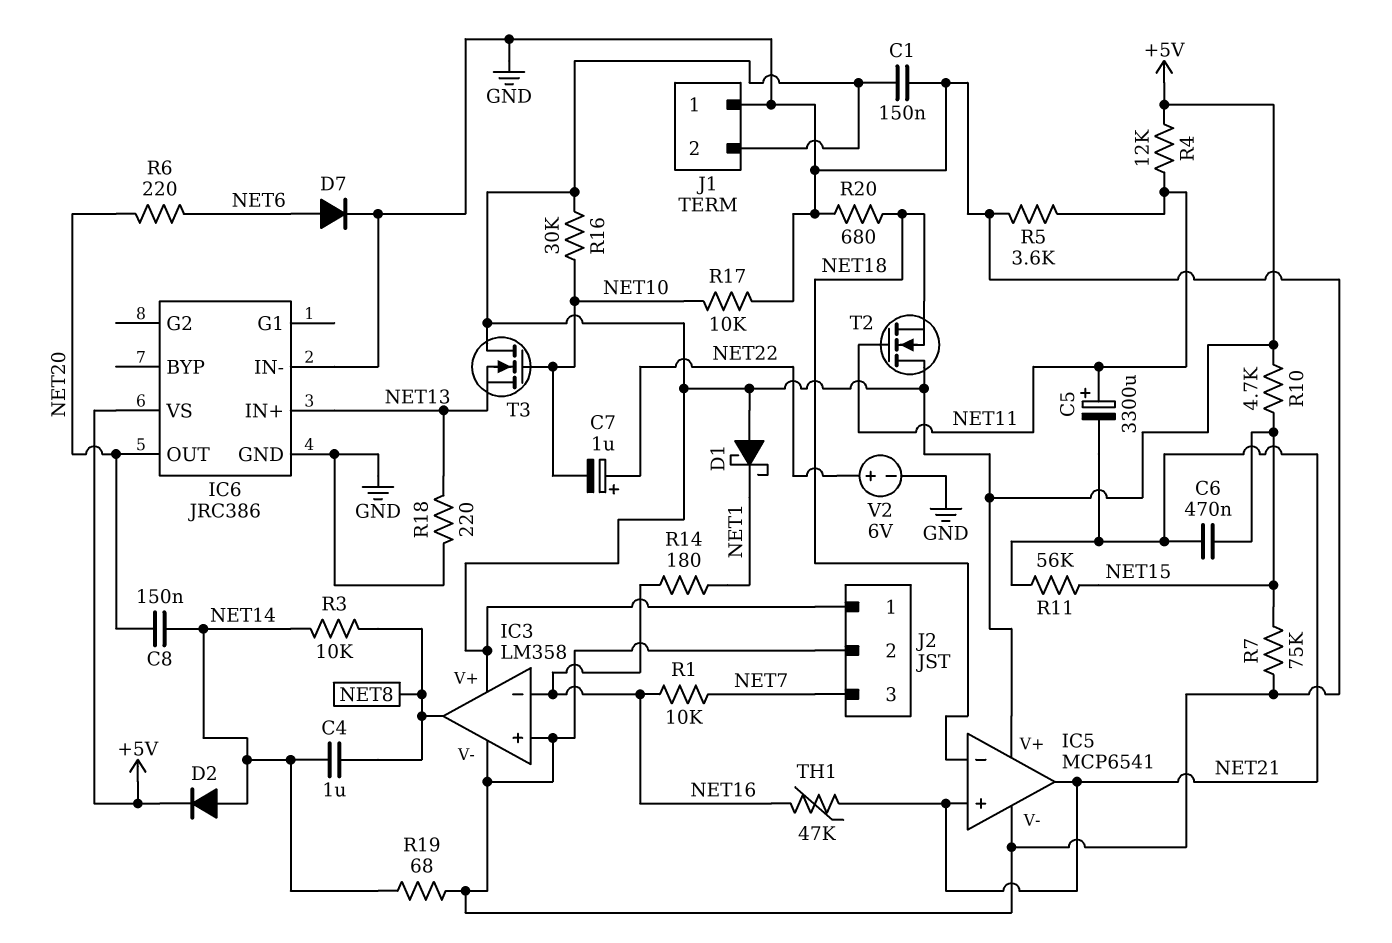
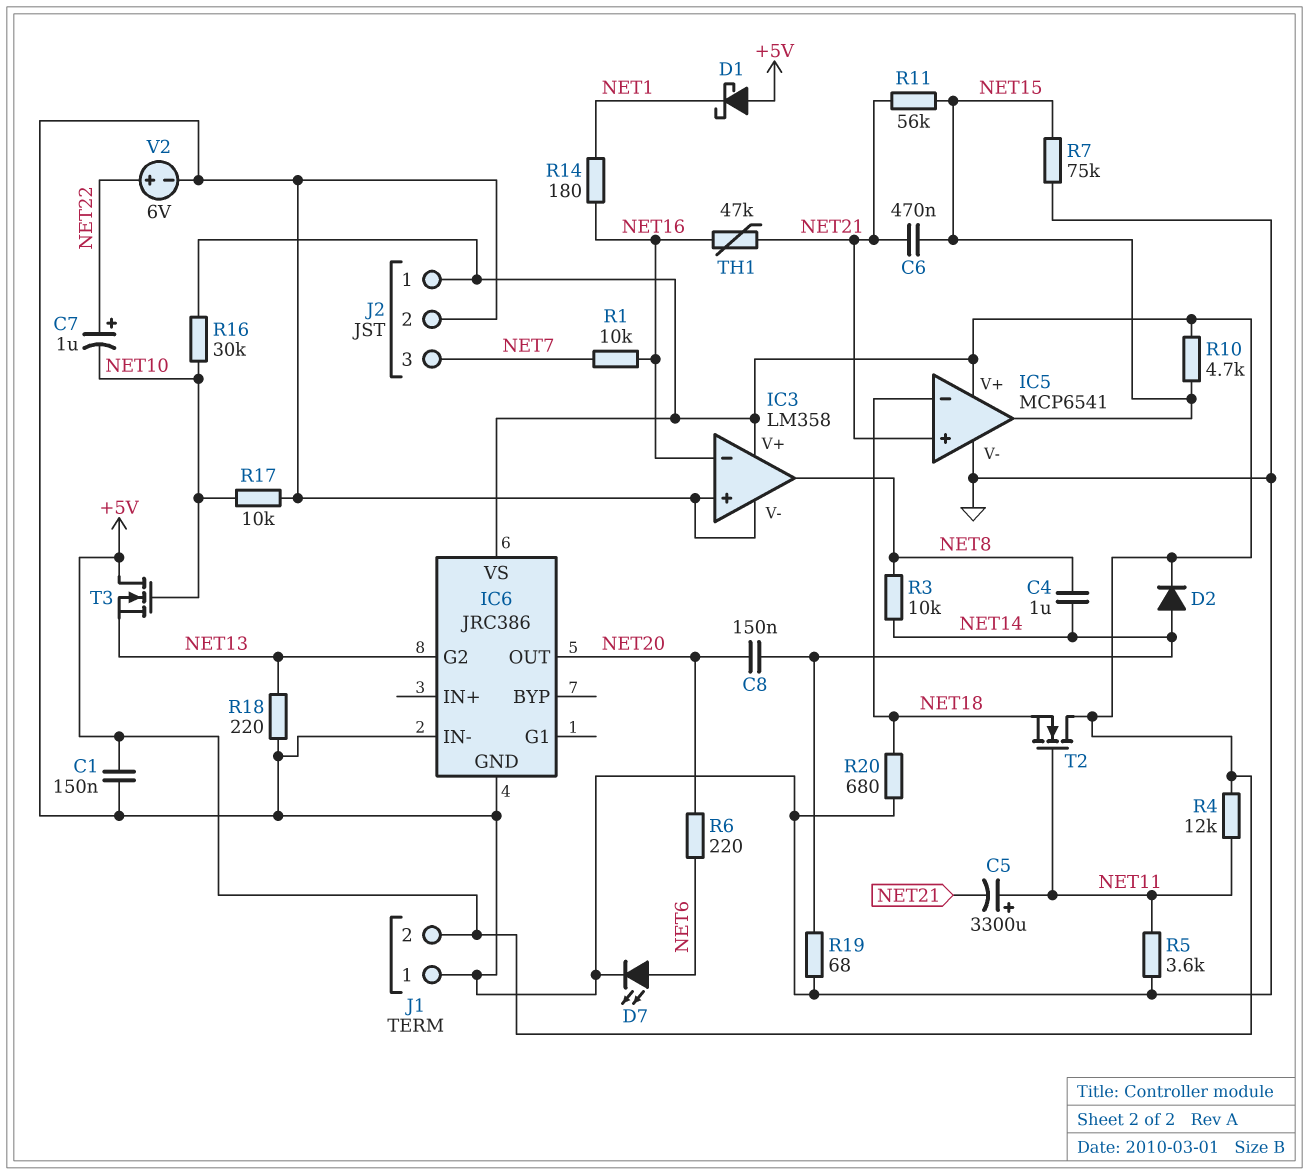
D7: diode (A NET6, K GND) -> LED (A NET6, K GND)
IC5 pin out: NET21 -> NET15
IC6 pin G2: none -> NET13
IC6 pin IN+: NET13 -> none

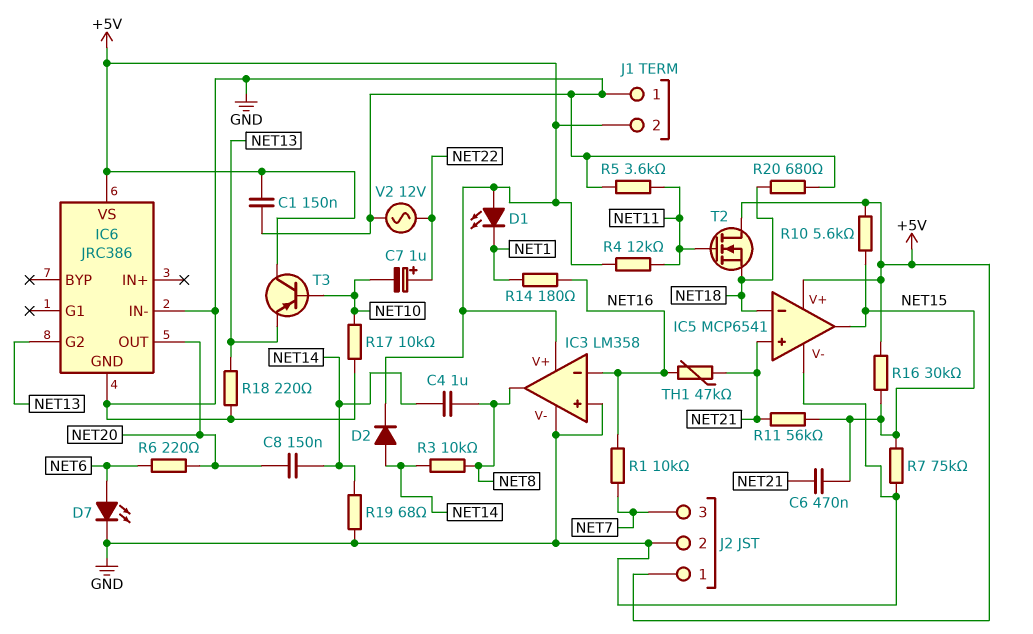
C5: 3300uF (plus NET11, minus NET21) -> none
D1: schottky (A +5V, K NET1) -> LED (A +5V, K NET1)
R10: 4.7k (+5V, NET15) -> 5.6k (+5V, NET15)
R16: 30k (+5V, NET10) -> 30k (+5V, NET15)
T3: NMOS (G NET10, D +5V, S NET13) -> PNP (B NET10, C +5V, E NET13)
V2: 6V (plus NET22, minus GND) -> AC 12V (GND, NET22)

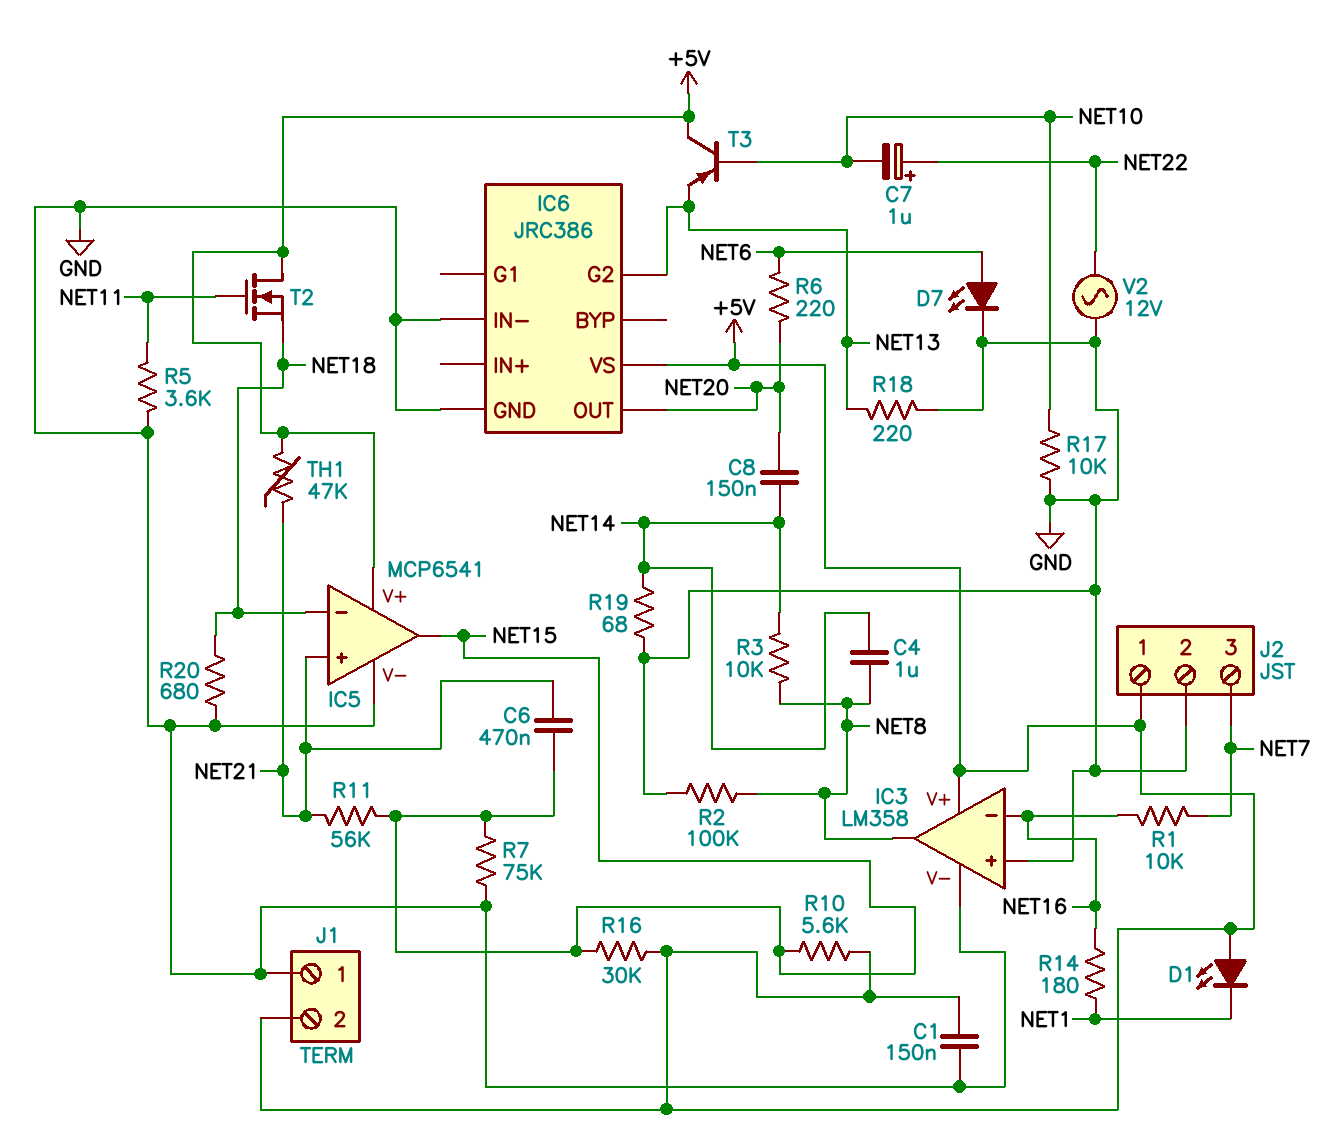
D2: diode (A NET14, K +5V) -> none
R2: none -> 100k (GND, NET8)
R4: 12k (+5V, NET11) -> none
TH1: 47k (NET16, NET21) -> 47k (+5V, NET21)

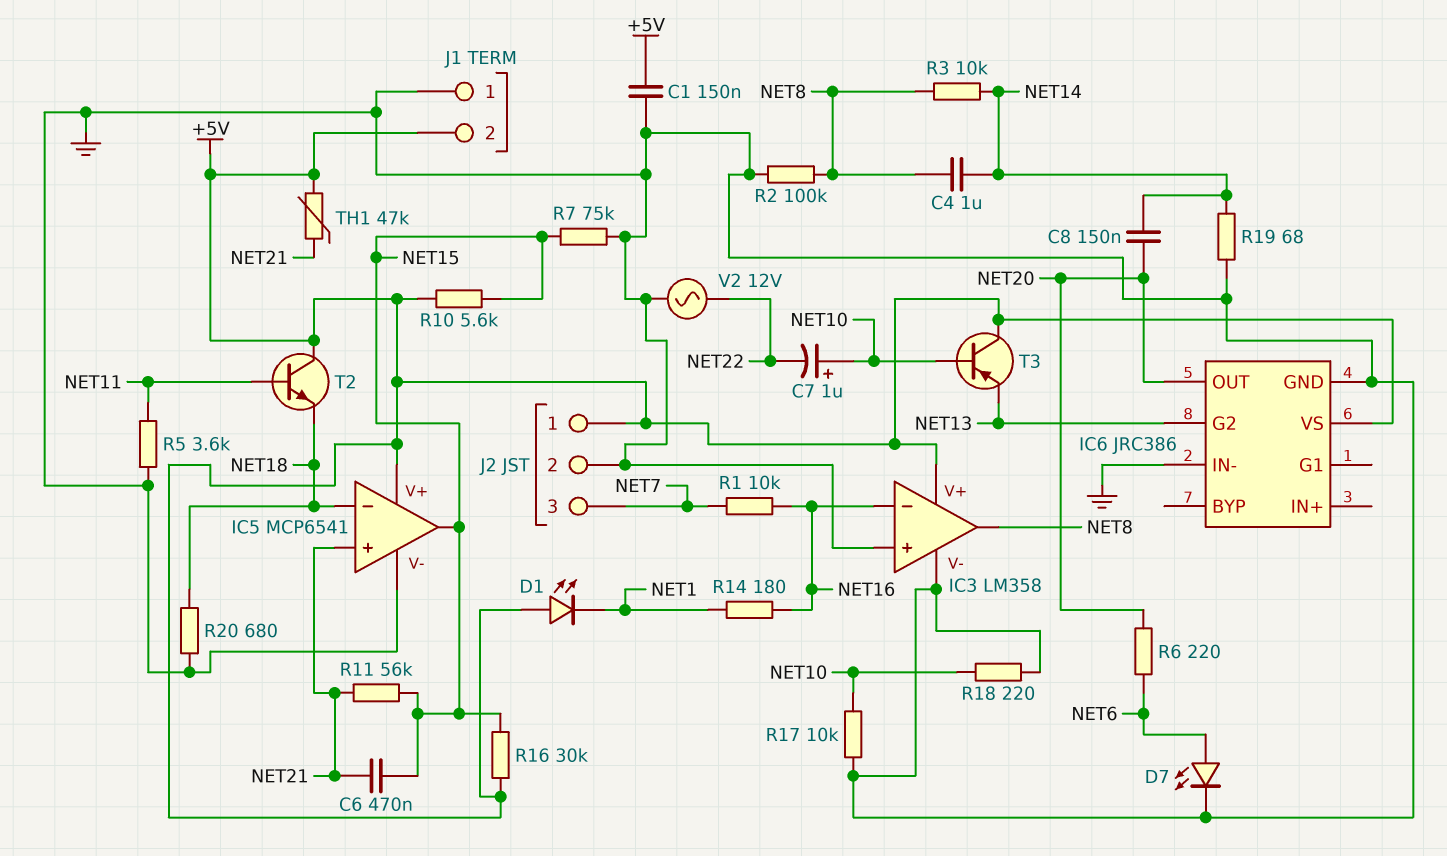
C7: 1uF (plus NET22, minus NET10) -> 1uF (plus NET10, minus NET22)
R18: 220 (GND, NET13) -> 220 (GND, NET10)
T2: NMOS (G NET11, D +5V, S NET18) -> NPN (B NET11, C +5V, E NET18)

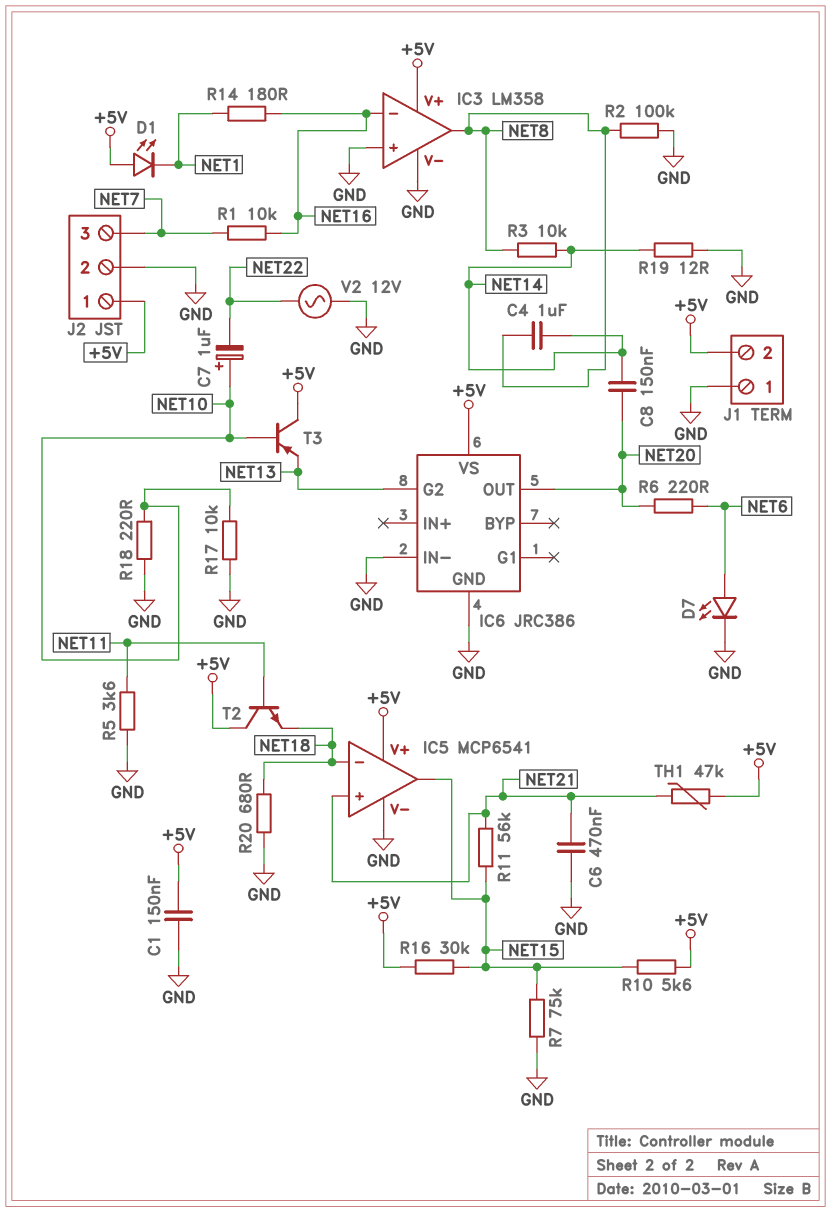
C6: 470nF (NET15, NET21) -> 470nF (GND, NET21)
R19: 68 (GND, NET14) -> 12 (GND, NET14)

